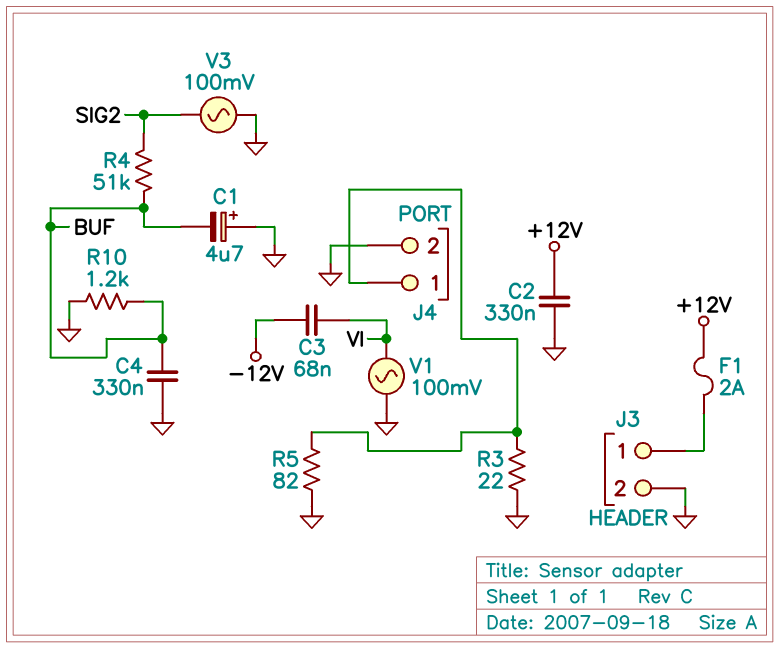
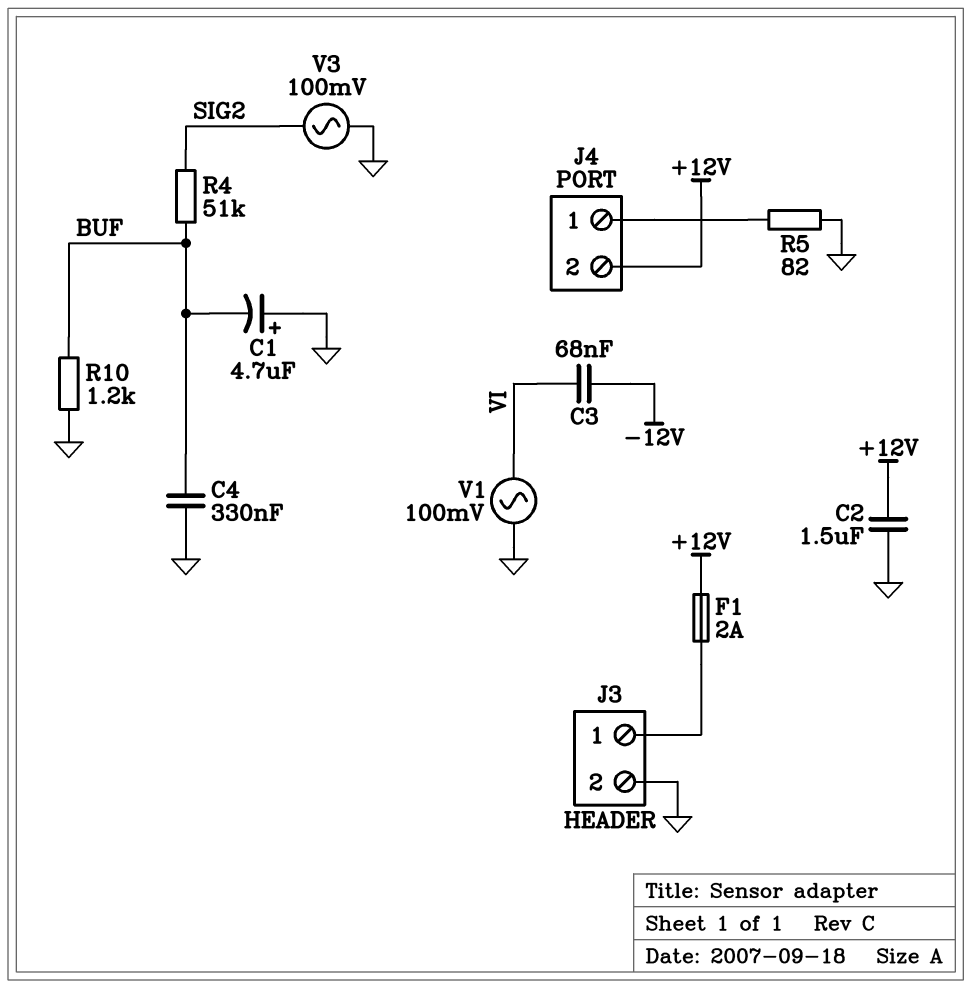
C2: 330nF (+12V, GND) -> 1.5uF (+12V, GND)
J4 pin 2: GND -> +12V
R3: 22 (GND, J4/1) -> none

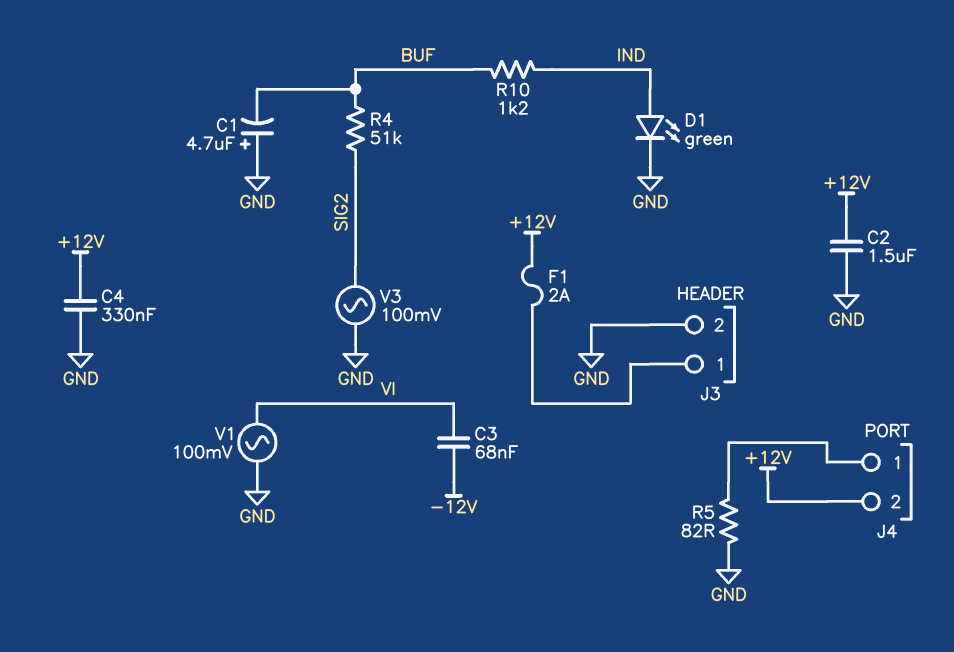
C4: 330nF (BUF, GND) -> 330nF (+12V, GND)
D1: none -> LED green (A IND, K GND)
R10: 1.2k (BUF, GND) -> 1.2k (BUF, IND)

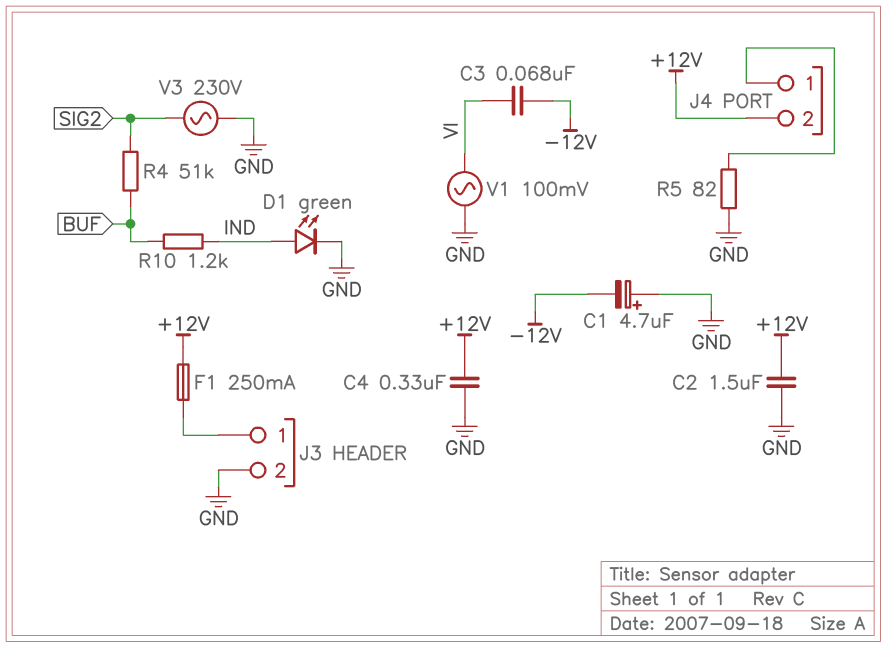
C1: 4.7uF (plus GND, minus BUF) -> 4.7uF (plus GND, minus -12V)
F1: 2A (+12V, J3/1) -> 250mA (+12V, J3/1)
V3: AC 100mV (GND, SIG2) -> AC 230V (GND, SIG2)

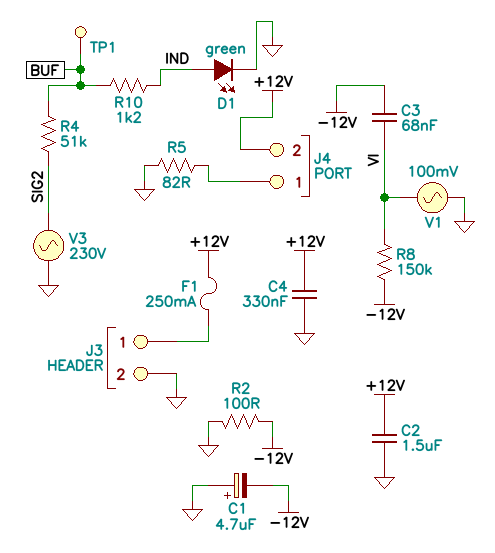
R2: none -> 100 (-12V, GND)
R8: none -> 150k (-12V, VI)
TP1: none -> test point (BUF)

